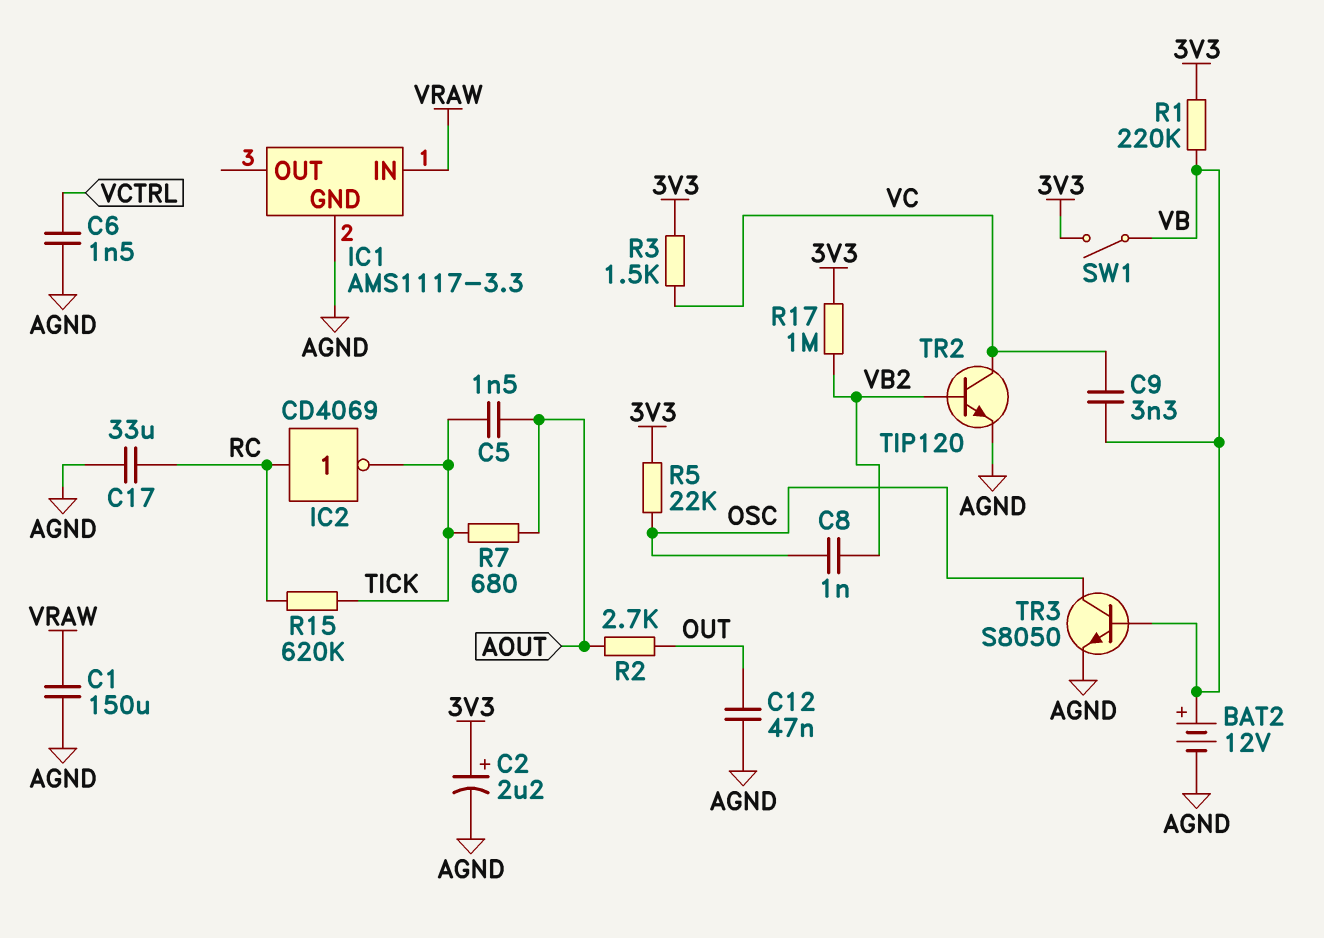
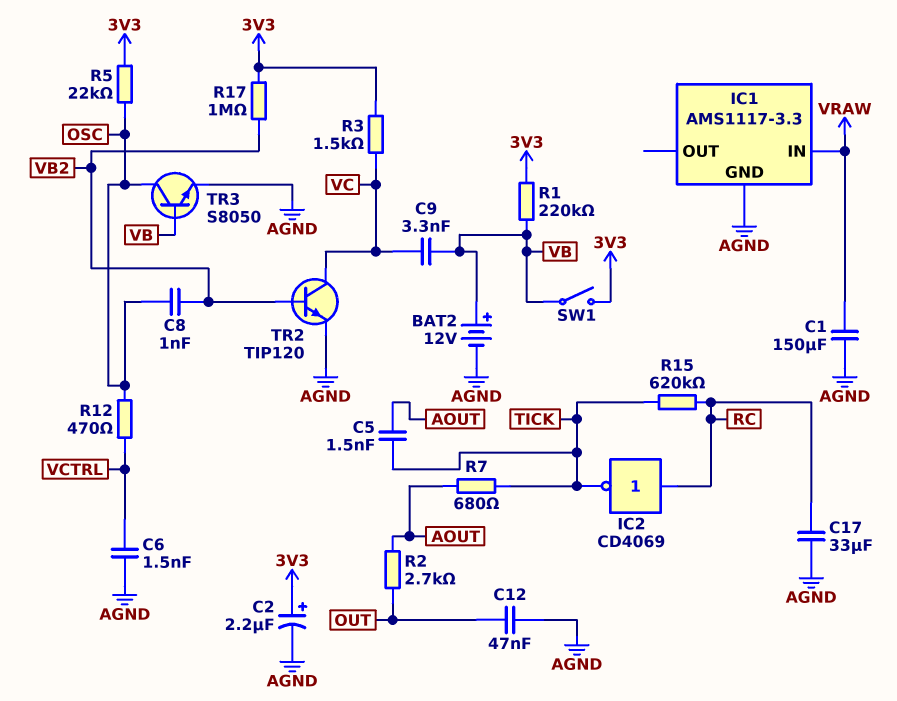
R12: none -> 470 (OSC, VCTRL)

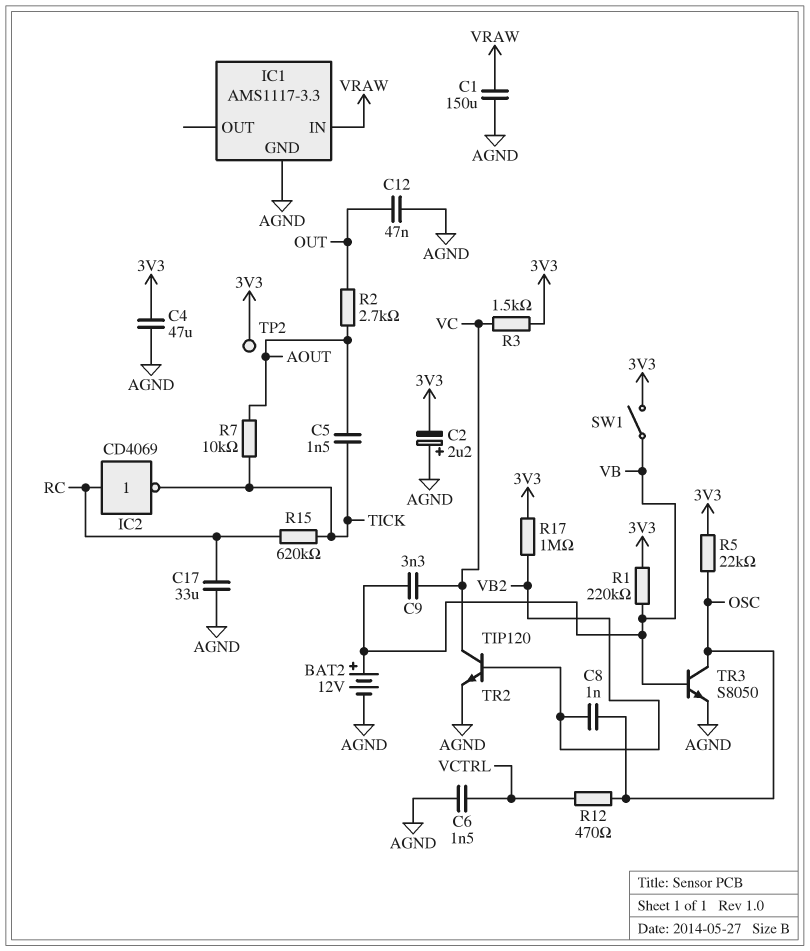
C2: 2.2uF (plus 3V3, minus AGND) -> 2.2uF (plus AGND, minus 3V3)
C4: none -> 47uF (3V3, AGND)
R7: 680 (AOUT, TICK) -> 10k (AOUT, TICK)
TP2: none -> test point (3V3)

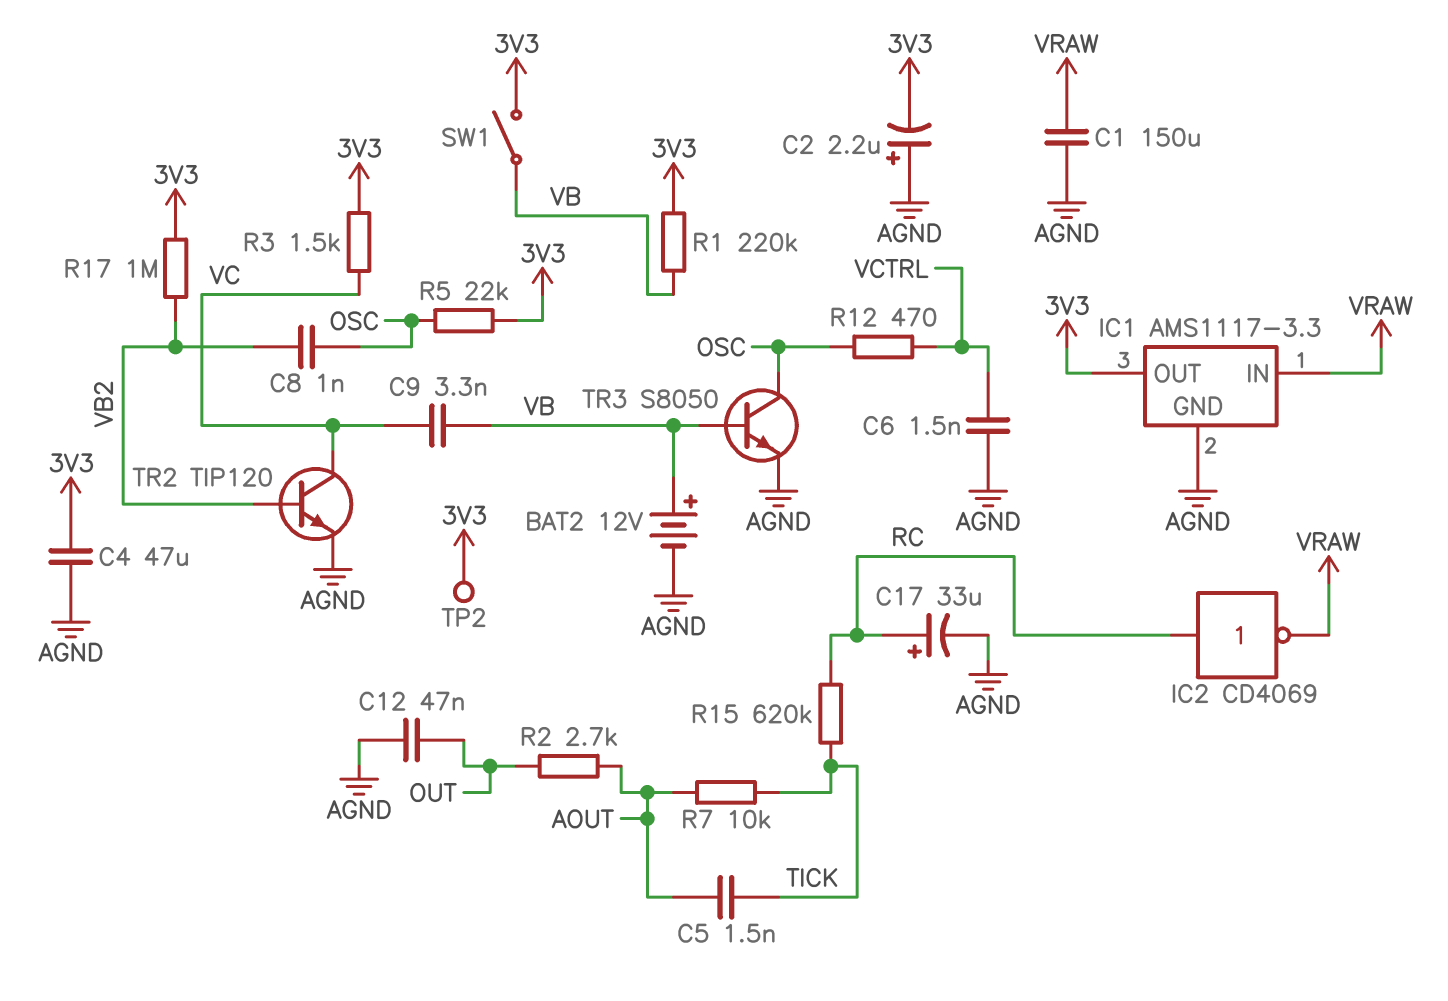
C17: 33uF (AGND, RC) -> 33uF (plus RC, minus AGND)
IC1 pin OUT: none -> 3V3
IC2: NOT CD4069 (in RC, out TICK) -> NOT CD4069 (in RC, out VRAW)

